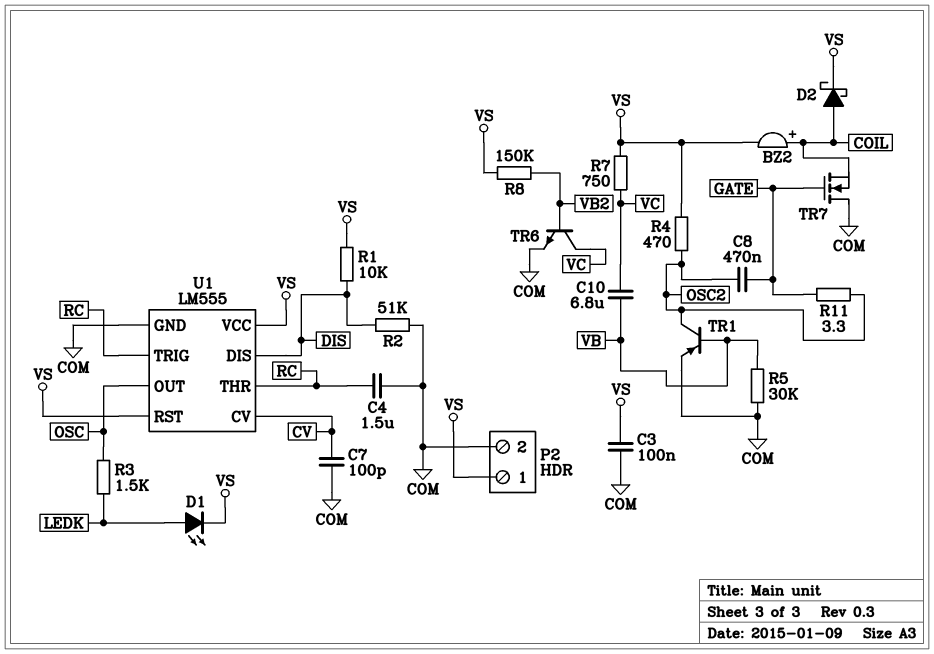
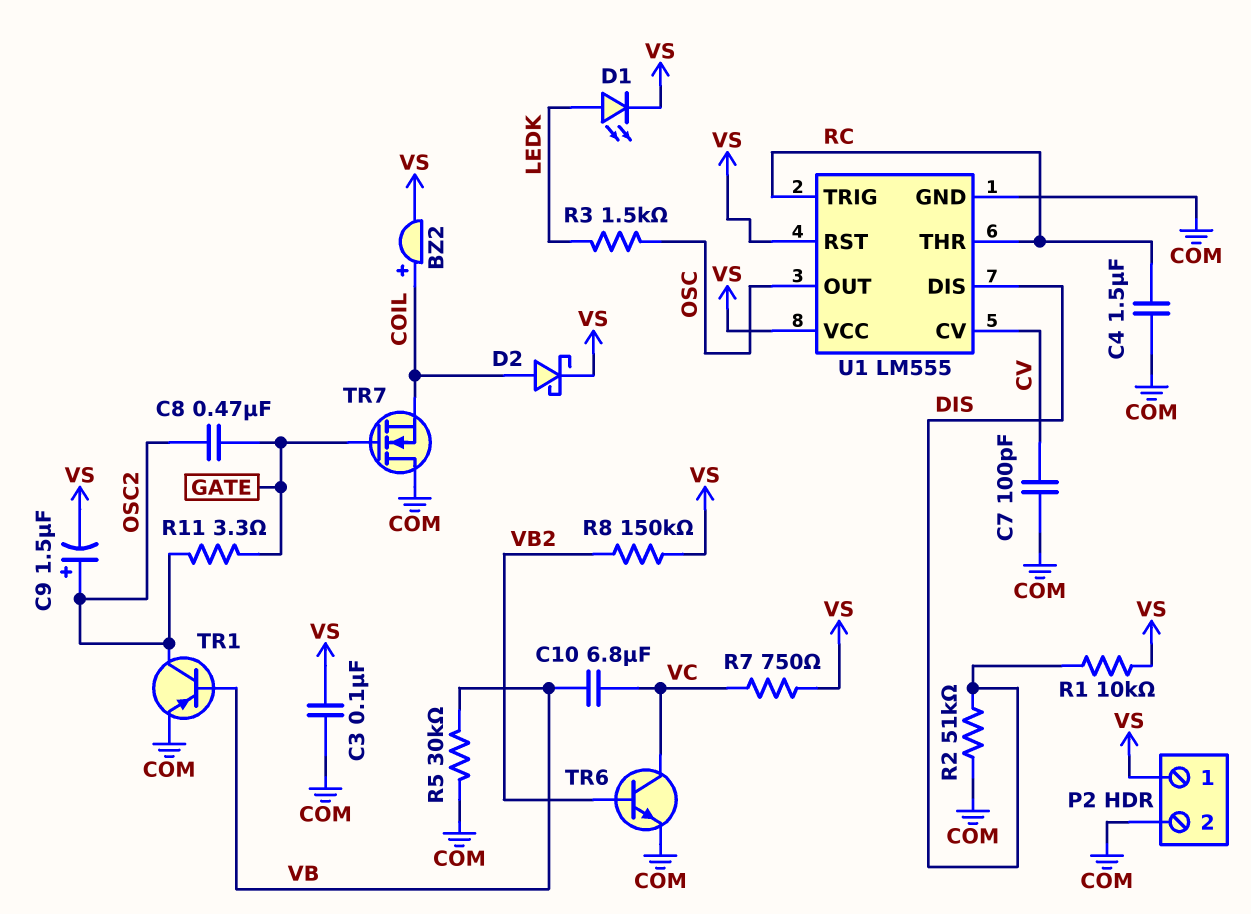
C9: none -> 1.5uF (plus OSC2, minus VS)
R4: 470 (OSC2, VS) -> none

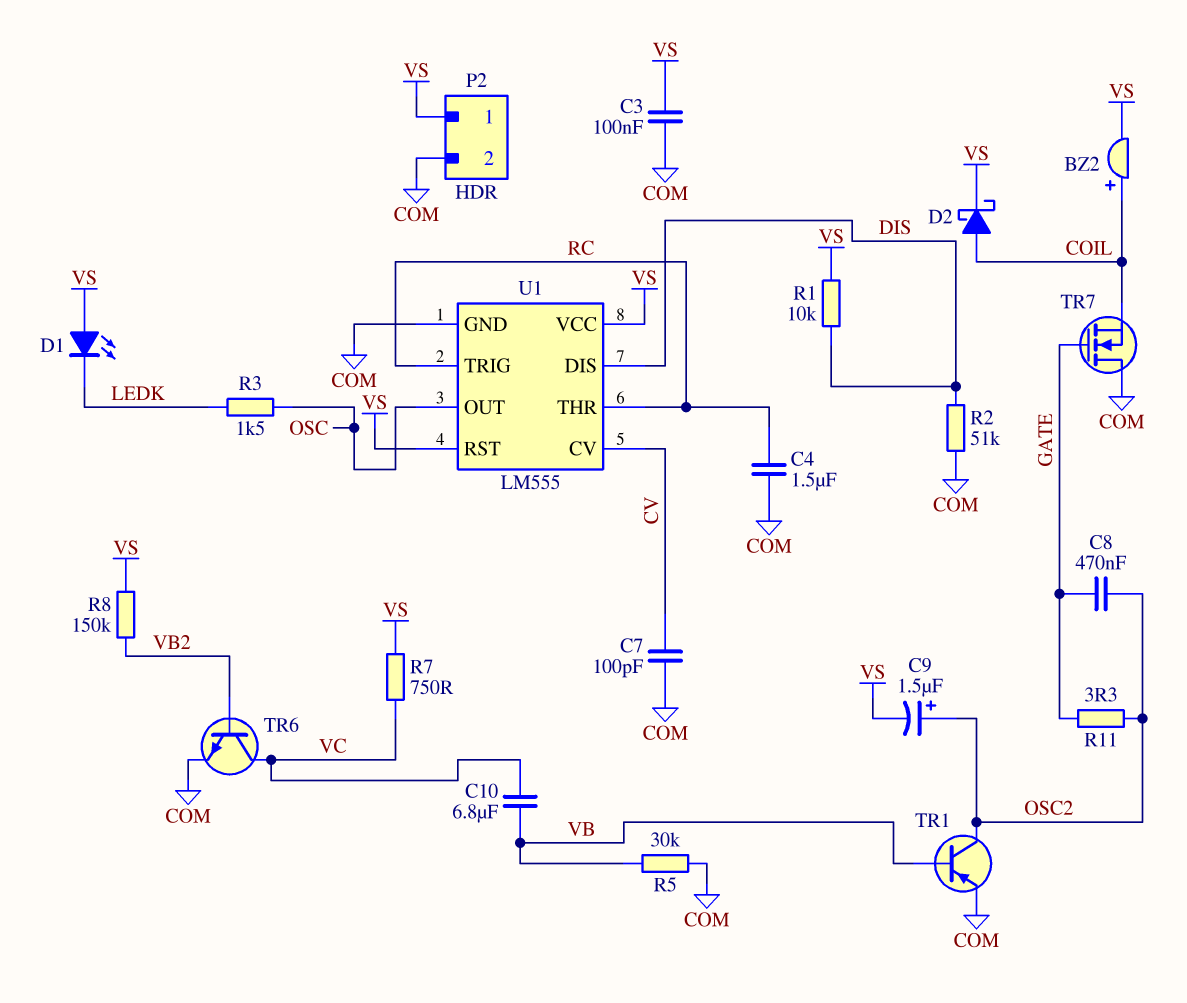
D1: LED (A LEDK, K VS) -> LED (A VS, K LEDK)

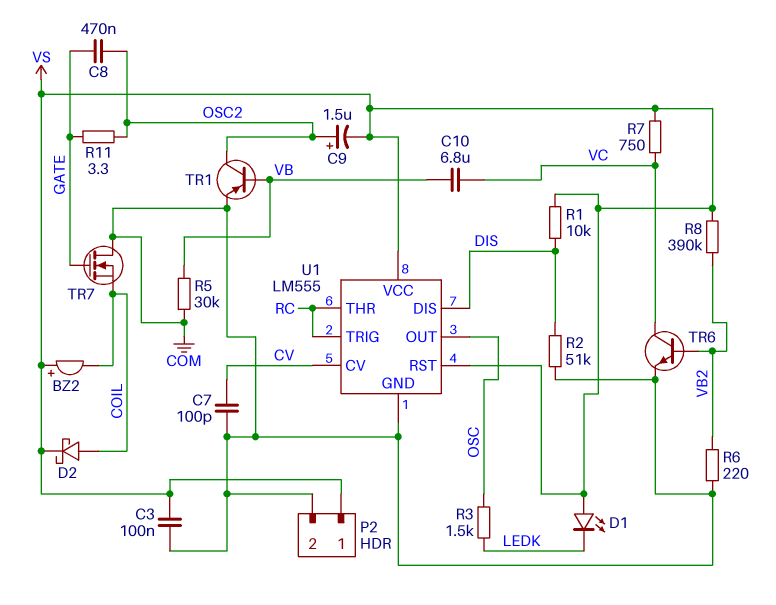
BZ2: buzzer (plus COIL, minus VS) -> buzzer (plus VS, minus COIL)
C4: 1.5uF (COM, RC) -> none
R6: none -> 220 (COM, VB2)
R8: 150k (VB2, VS) -> 390k (VB2, VS)

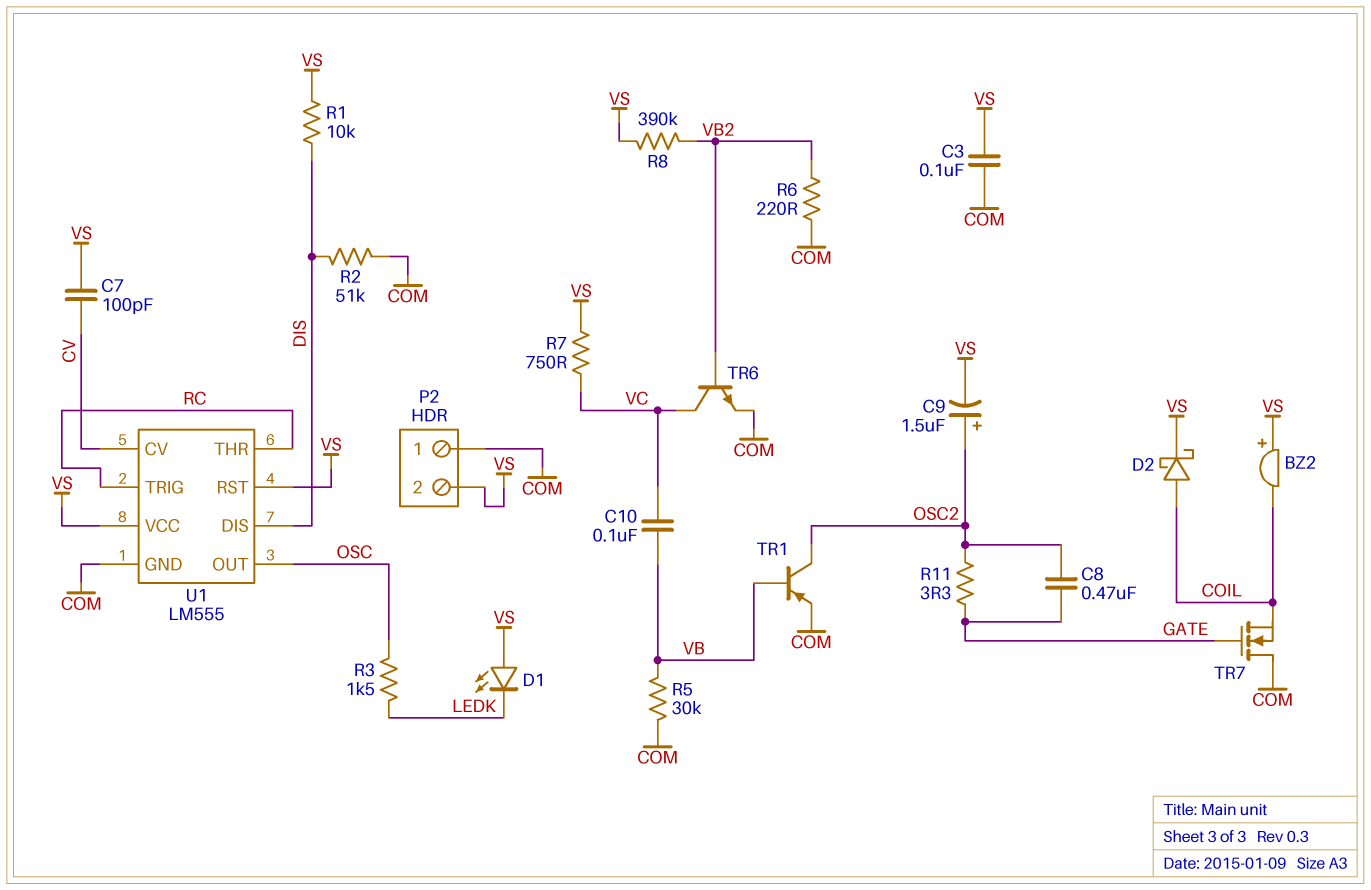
C7: 100pF (COM, CV) -> 100pF (CV, VS)
C10: 6.8uF (VB, VC) -> 100nF (VB, VC)
P2 pin 1: VS -> COM
P2 pin 2: COM -> VS

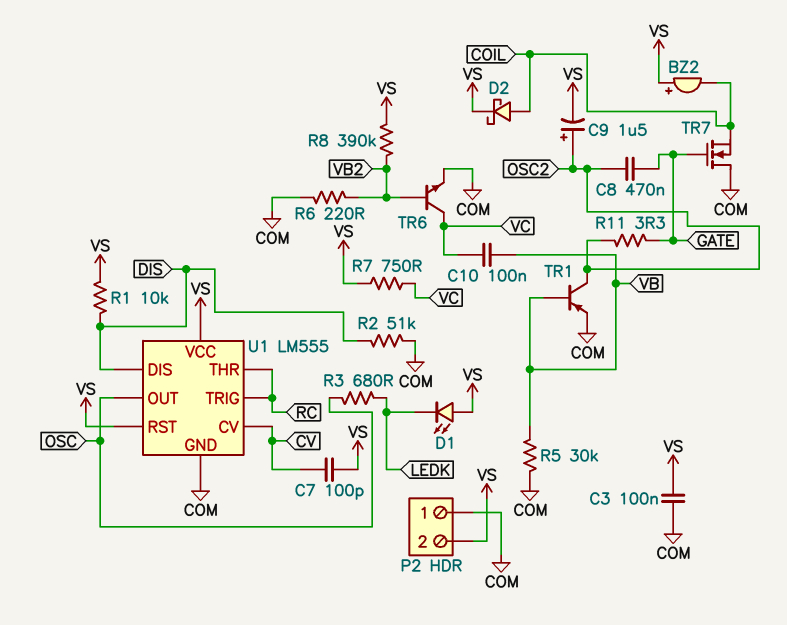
R3: 1.5k (LEDK, OSC) -> 680 (LEDK, OSC)

